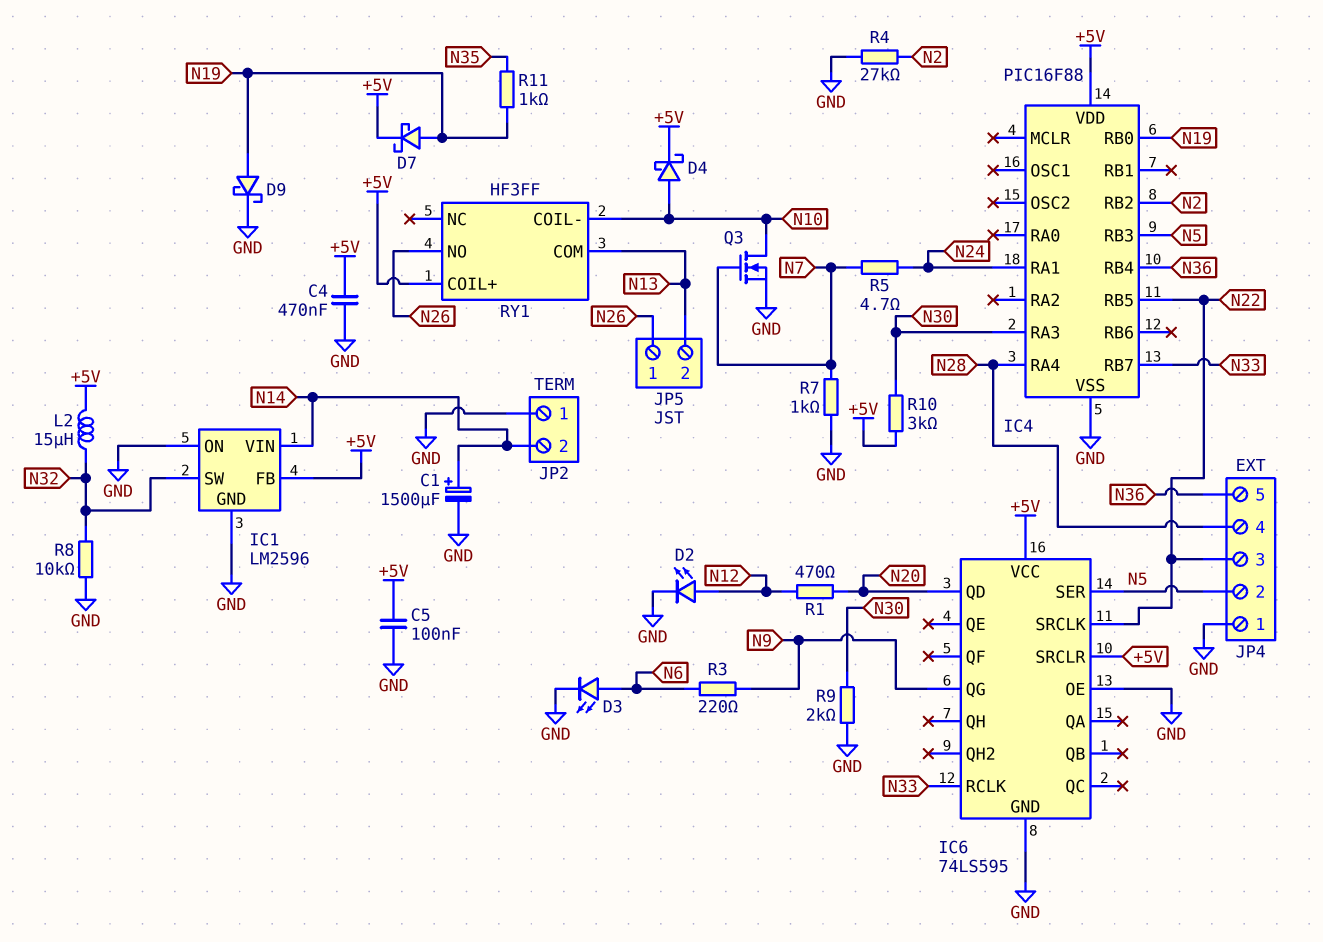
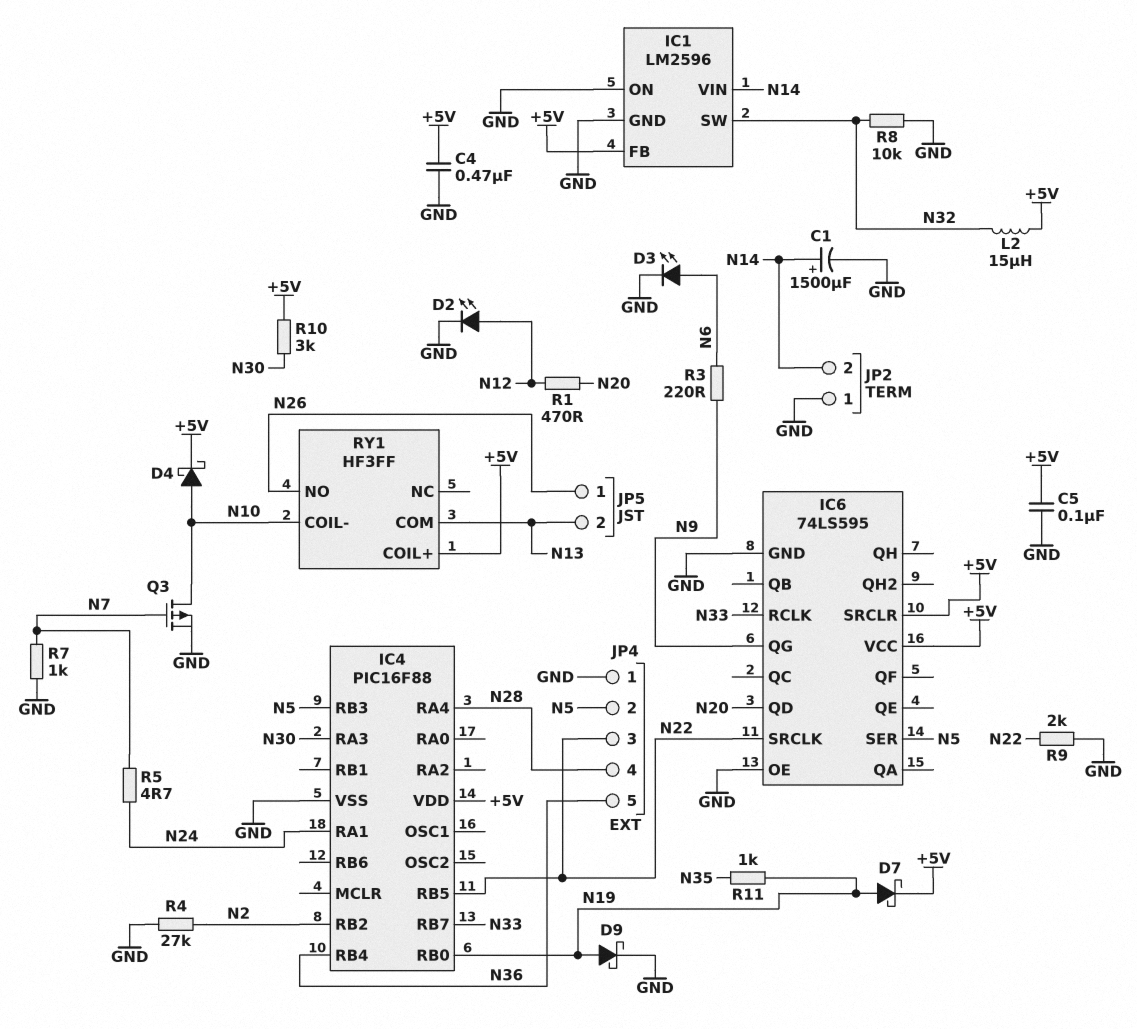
Q3: NMOS (G N7, D N10, S GND) -> PMOS (G N7, D N10, S GND)
R9: 2k (GND, N30) -> 2k (GND, N22)

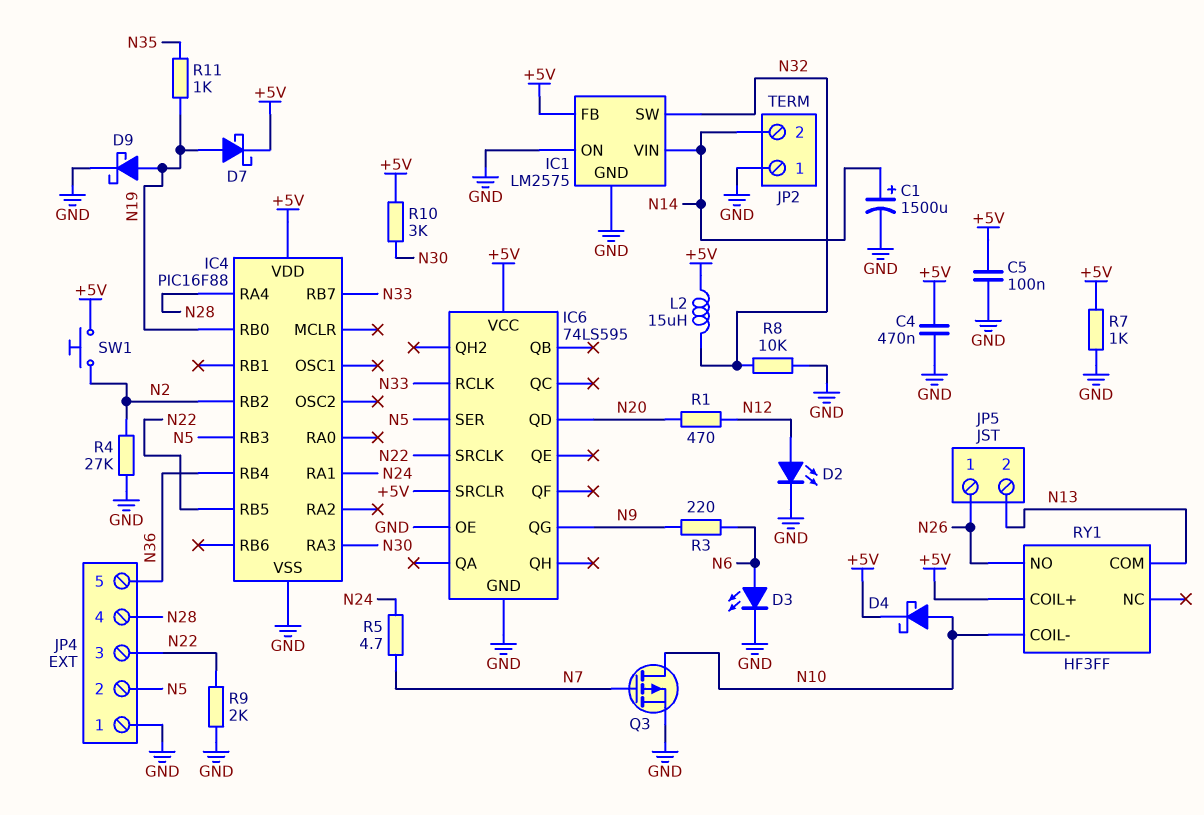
IC1: LM2596 -> LM2575
R7: 1k (GND, N7) -> 1k (+5V, GND)
SW1: none -> button (+5V, N2)

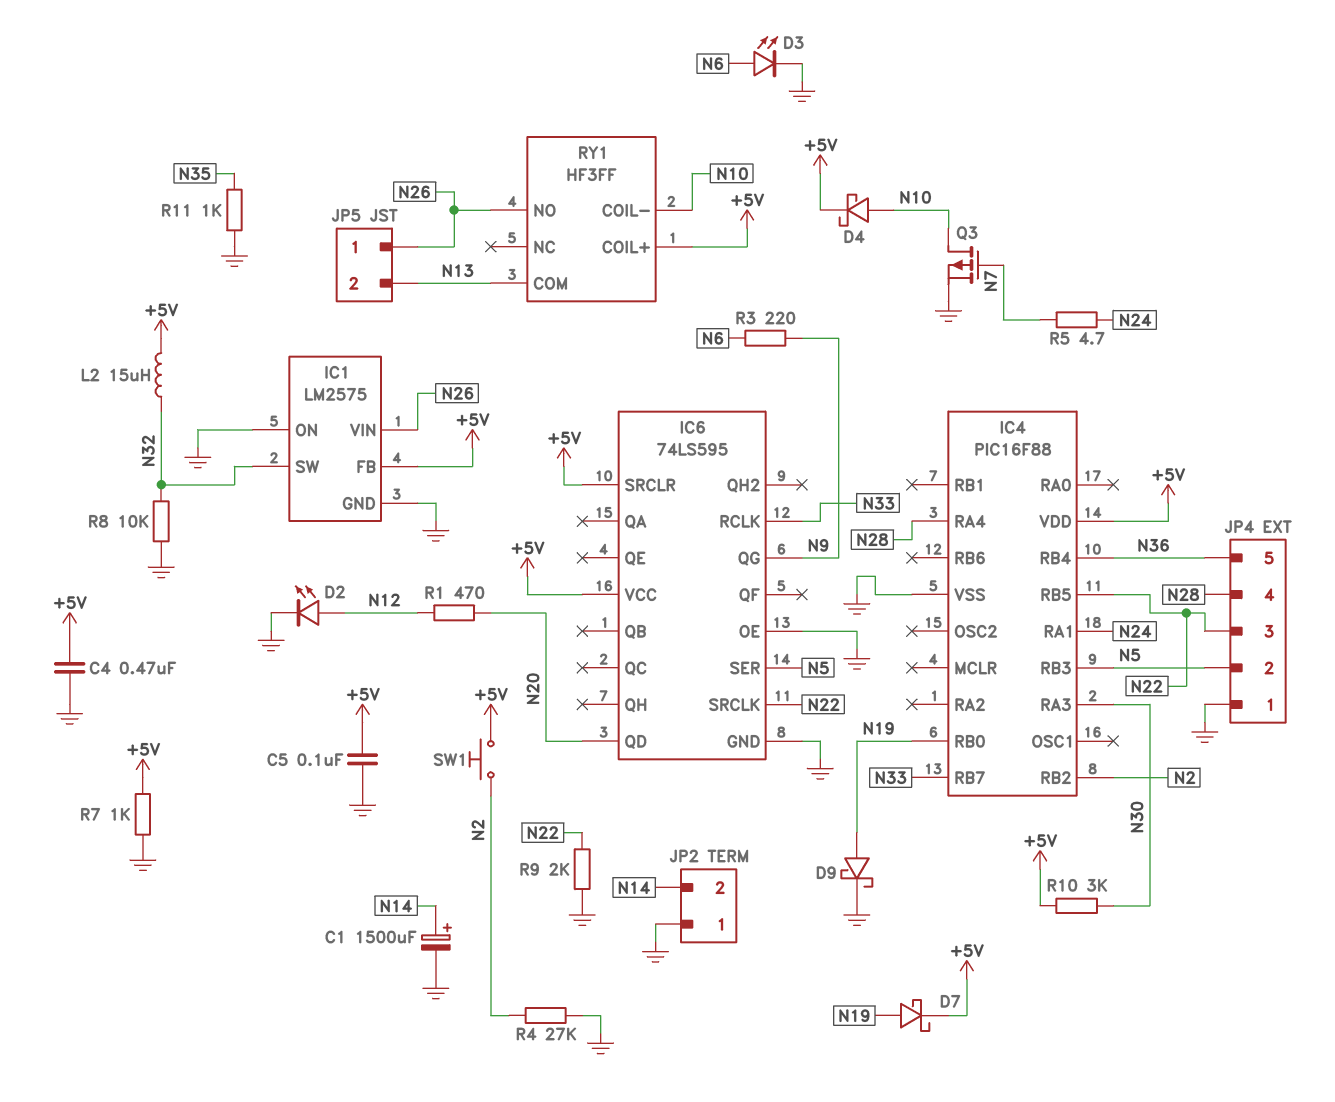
IC1 pin VIN: N14 -> N26
R11: 1k (N19, N35) -> 1k (GND, N35)

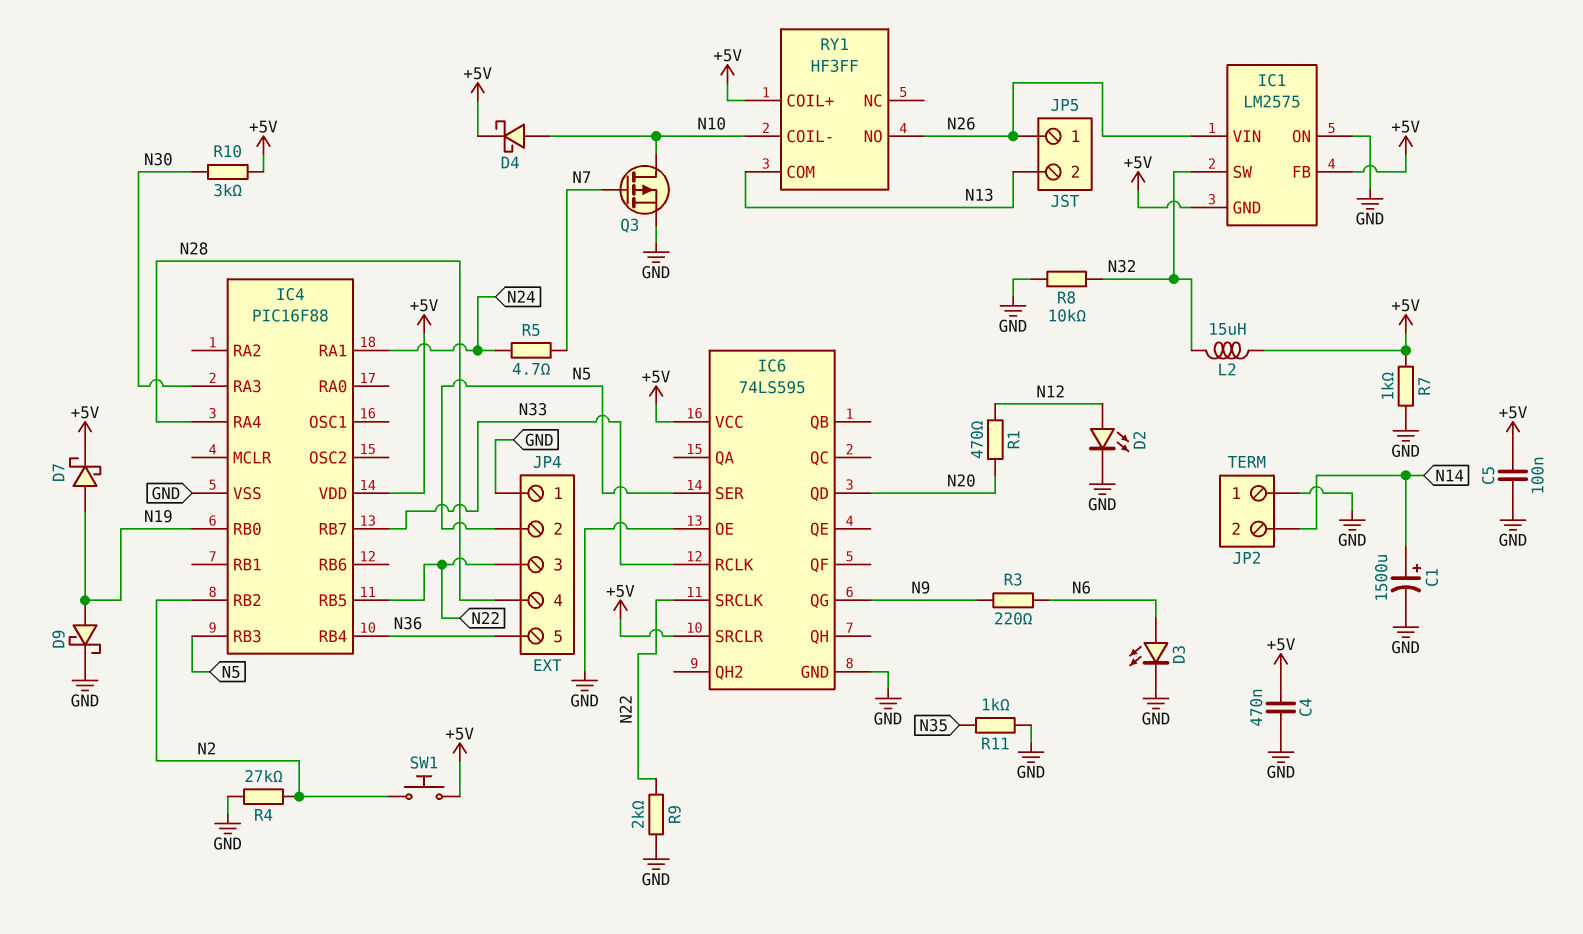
IC1 pin GND: GND -> +5V

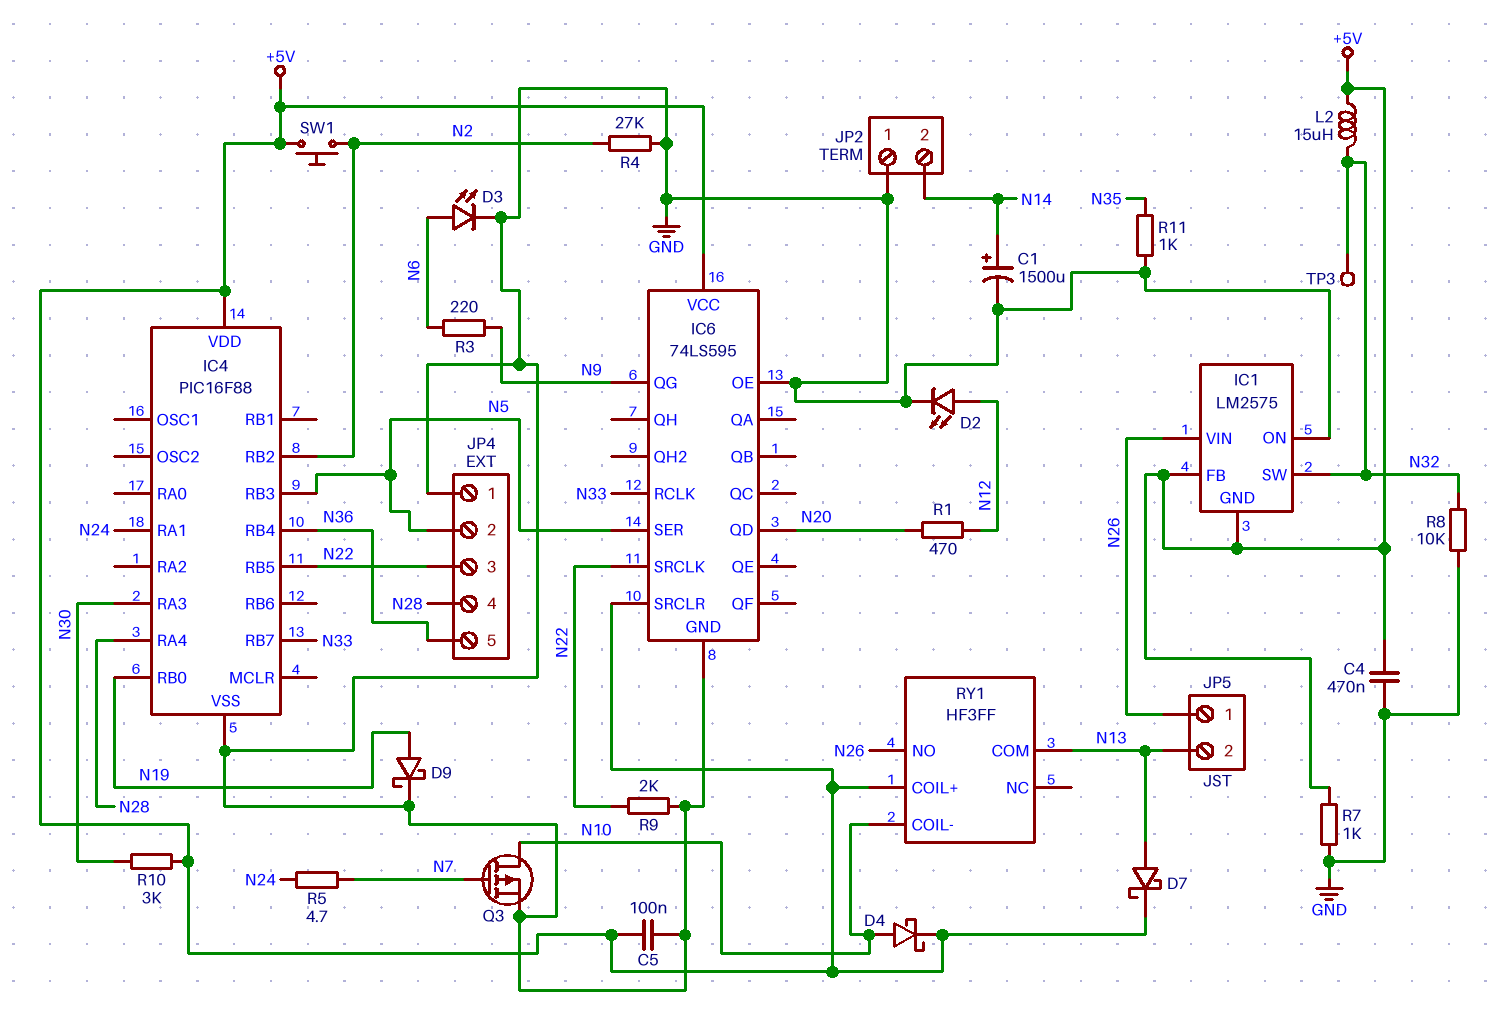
D7: schottky (A N19, K +5V) -> schottky (A N13, K +5V)
TP3: none -> test point (N32)

